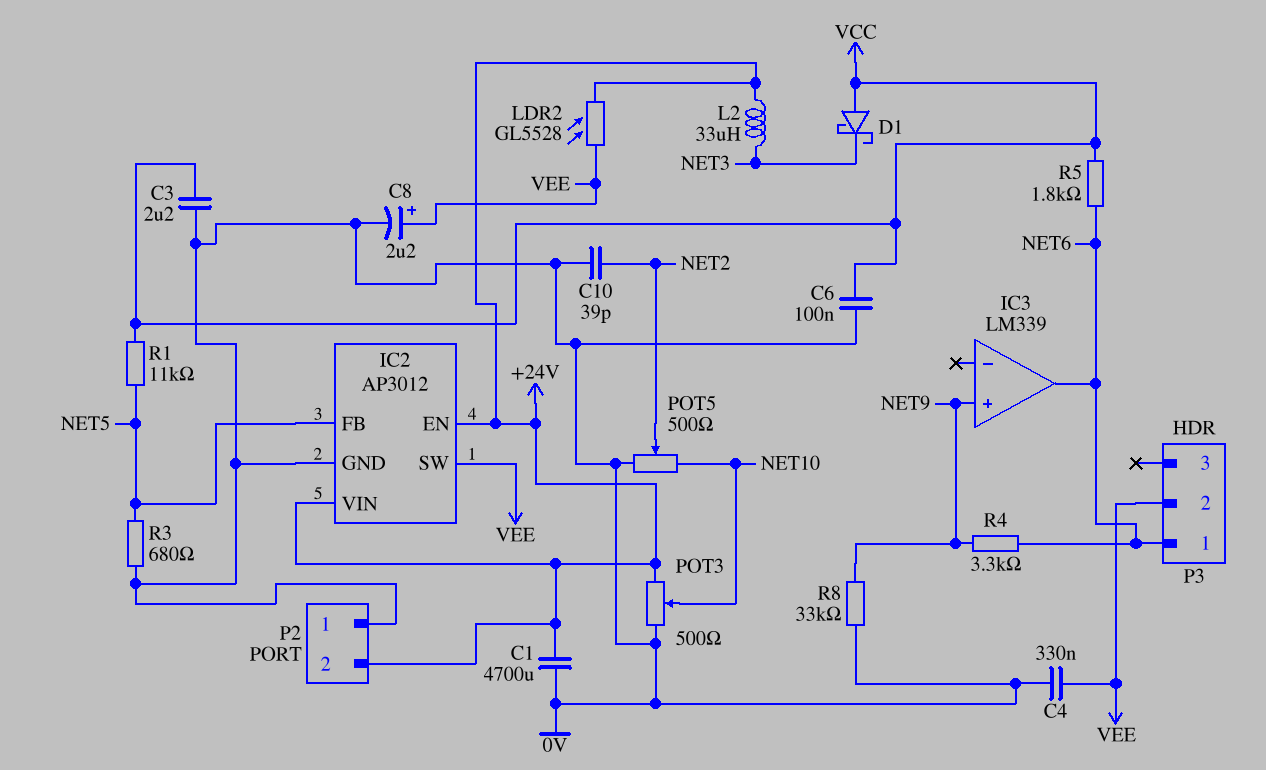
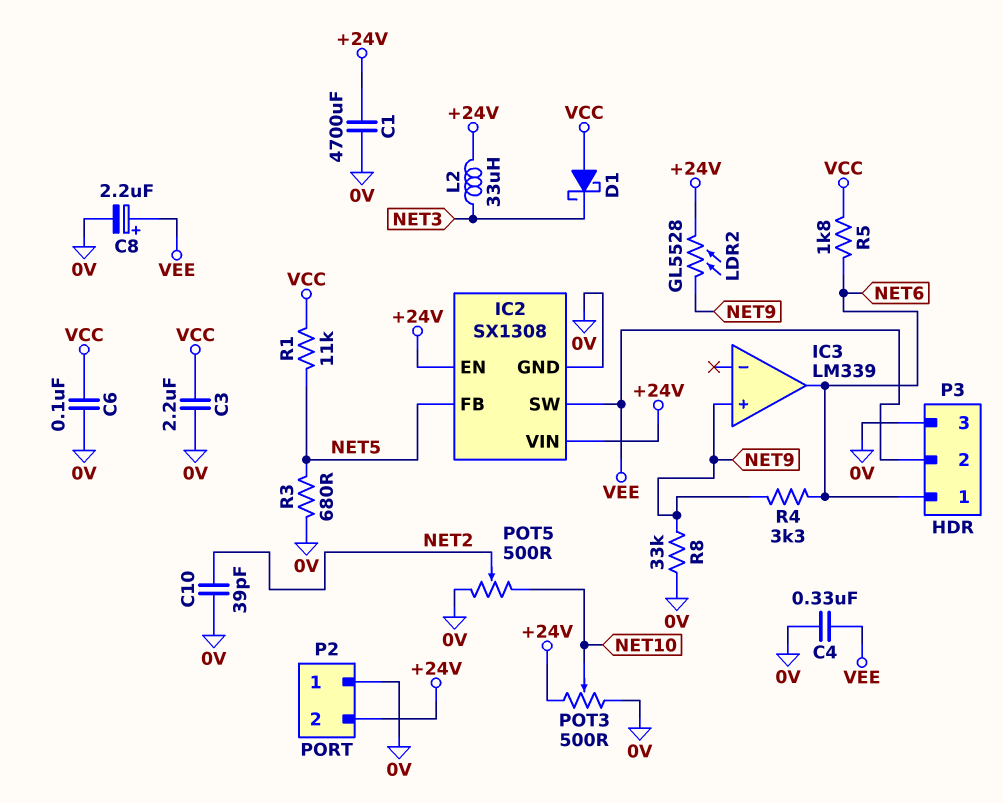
IC2: AP3012 -> SX1308
LDR2: GL5528 (+24V, VEE) -> GL5528 (+24V, NET9)
P3 pin 3: none -> 0V

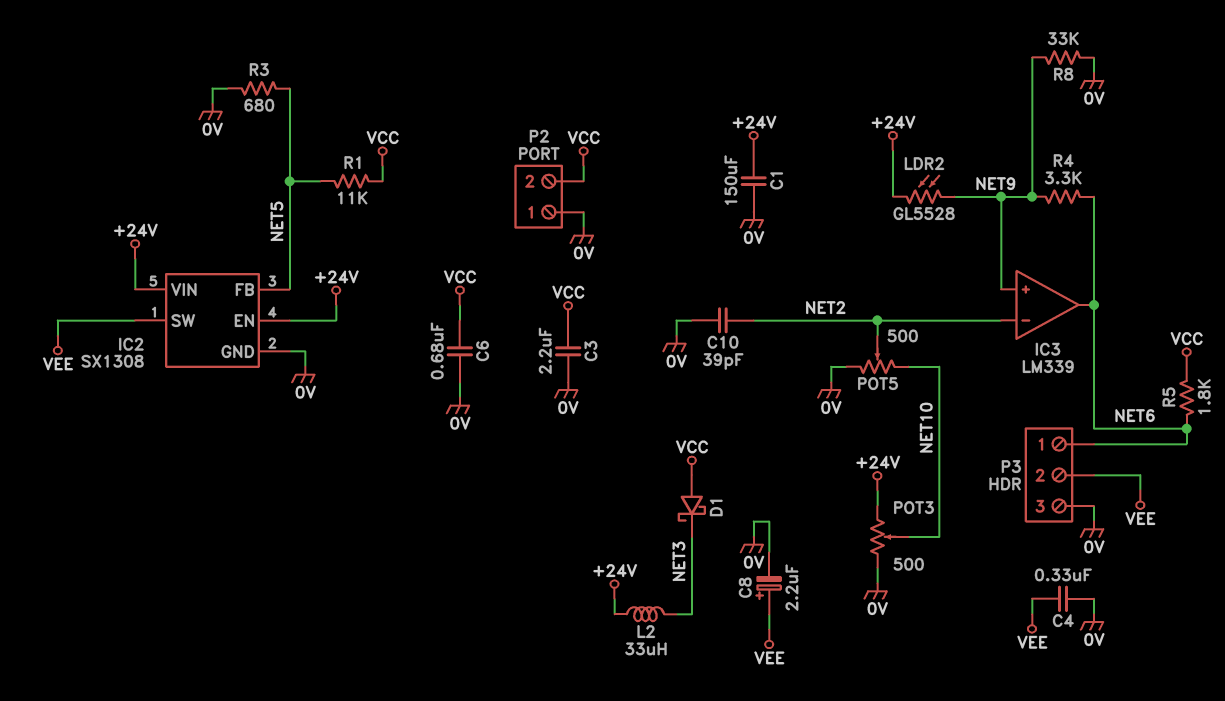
C1: 4700uF (+24V, 0V) -> 150uF (+24V, 0V)
C6: 100nF (0V, VCC) -> 680nF (0V, VCC)
IC3 pin in-: none -> NET2
P2 pin 2: +24V -> VCC

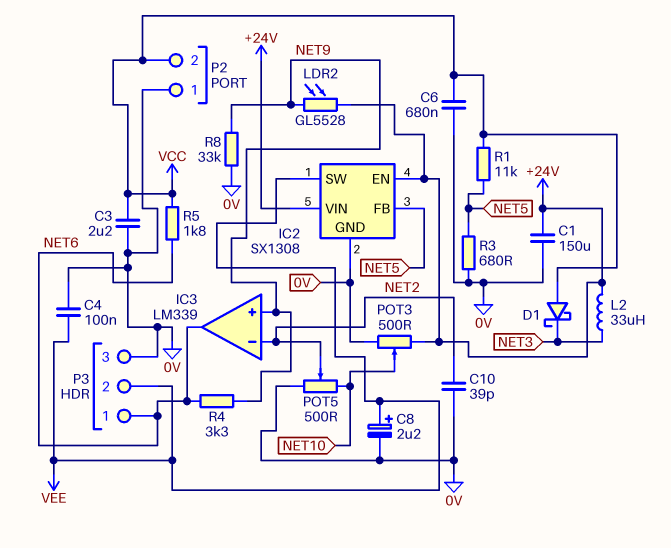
C4: 330nF (0V, VEE) -> 100nF (0V, VEE)

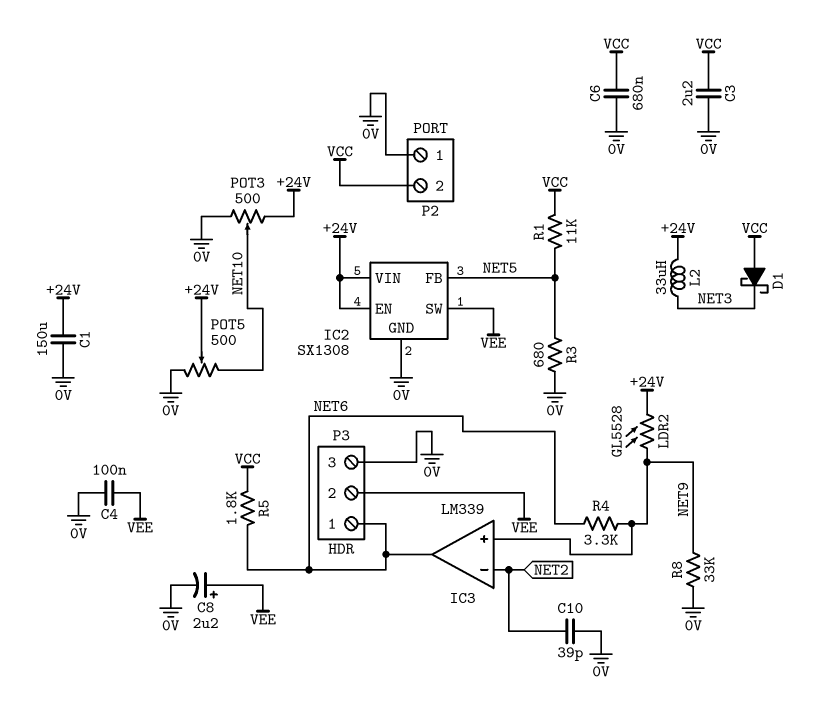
POT5: 500 (0V, NET10, wiper NET2) -> 500 (0V, NET10, wiper +24V)

